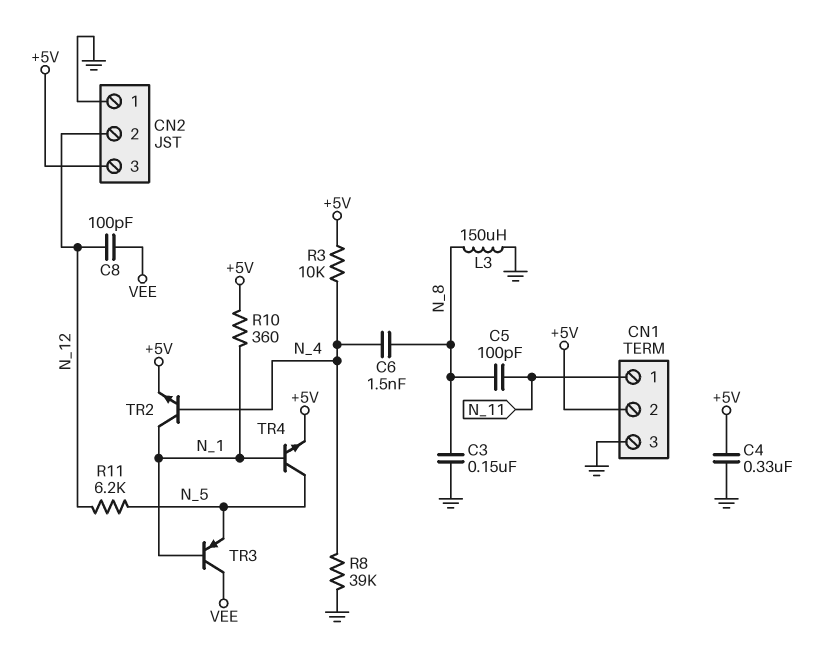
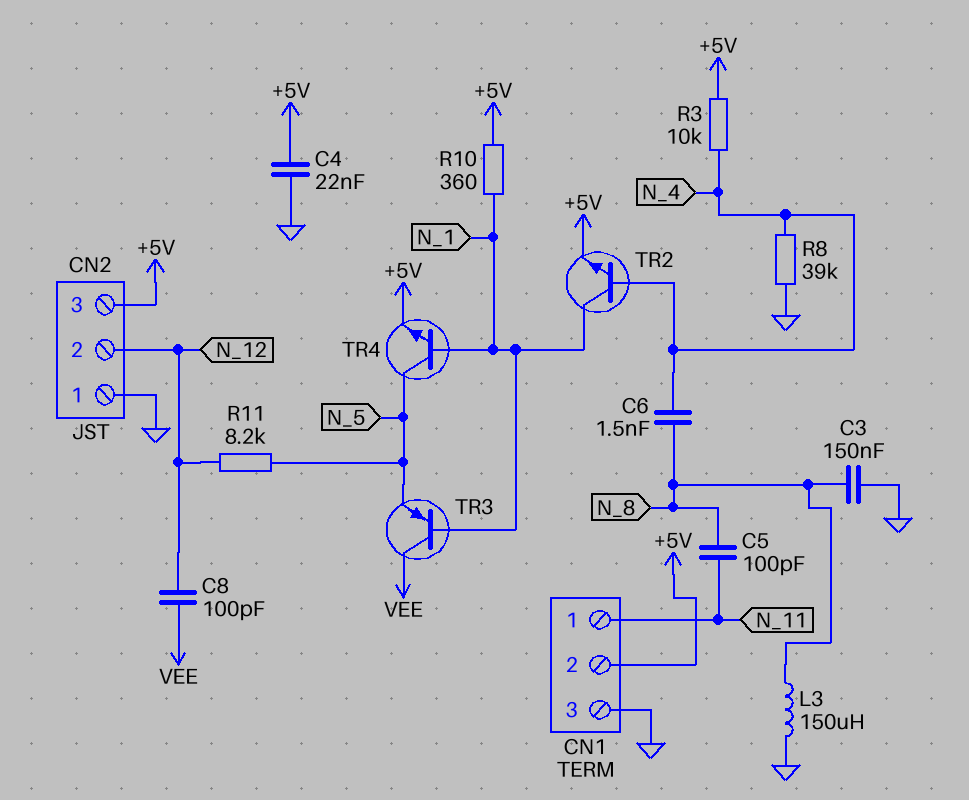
C4: 330nF (+5V, GND) -> 22nF (+5V, GND)
R11: 6.2k (N_5, N_12) -> 8.2k (N_5, N_12)

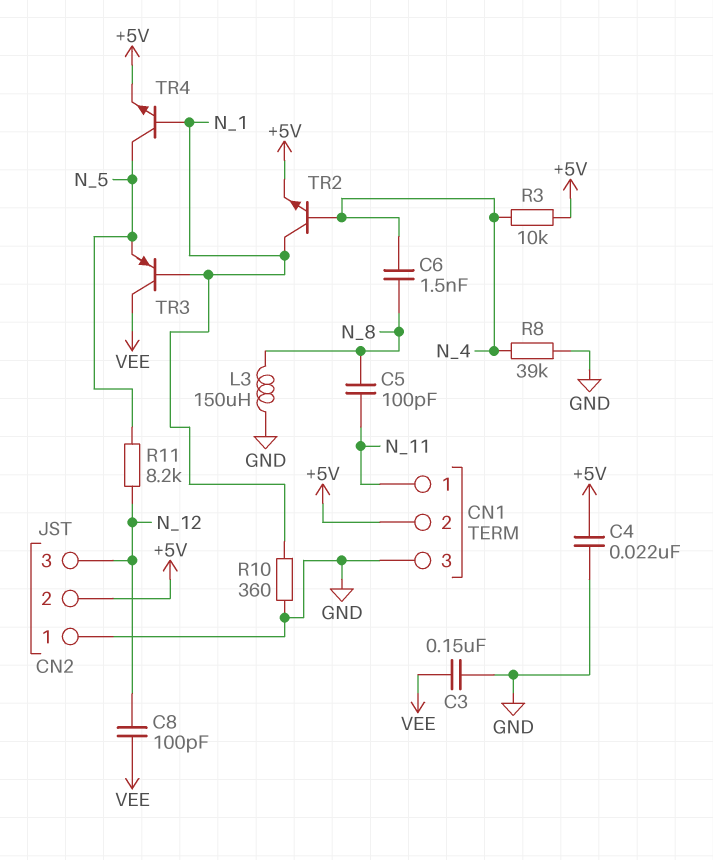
C3: 150nF (GND, N_8) -> 150nF (GND, VEE)
CN2 pin 2: N_12 -> +5V
CN2 pin 3: +5V -> N_12
R10: 360 (+5V, N_1) -> 360 (GND, N_1)

